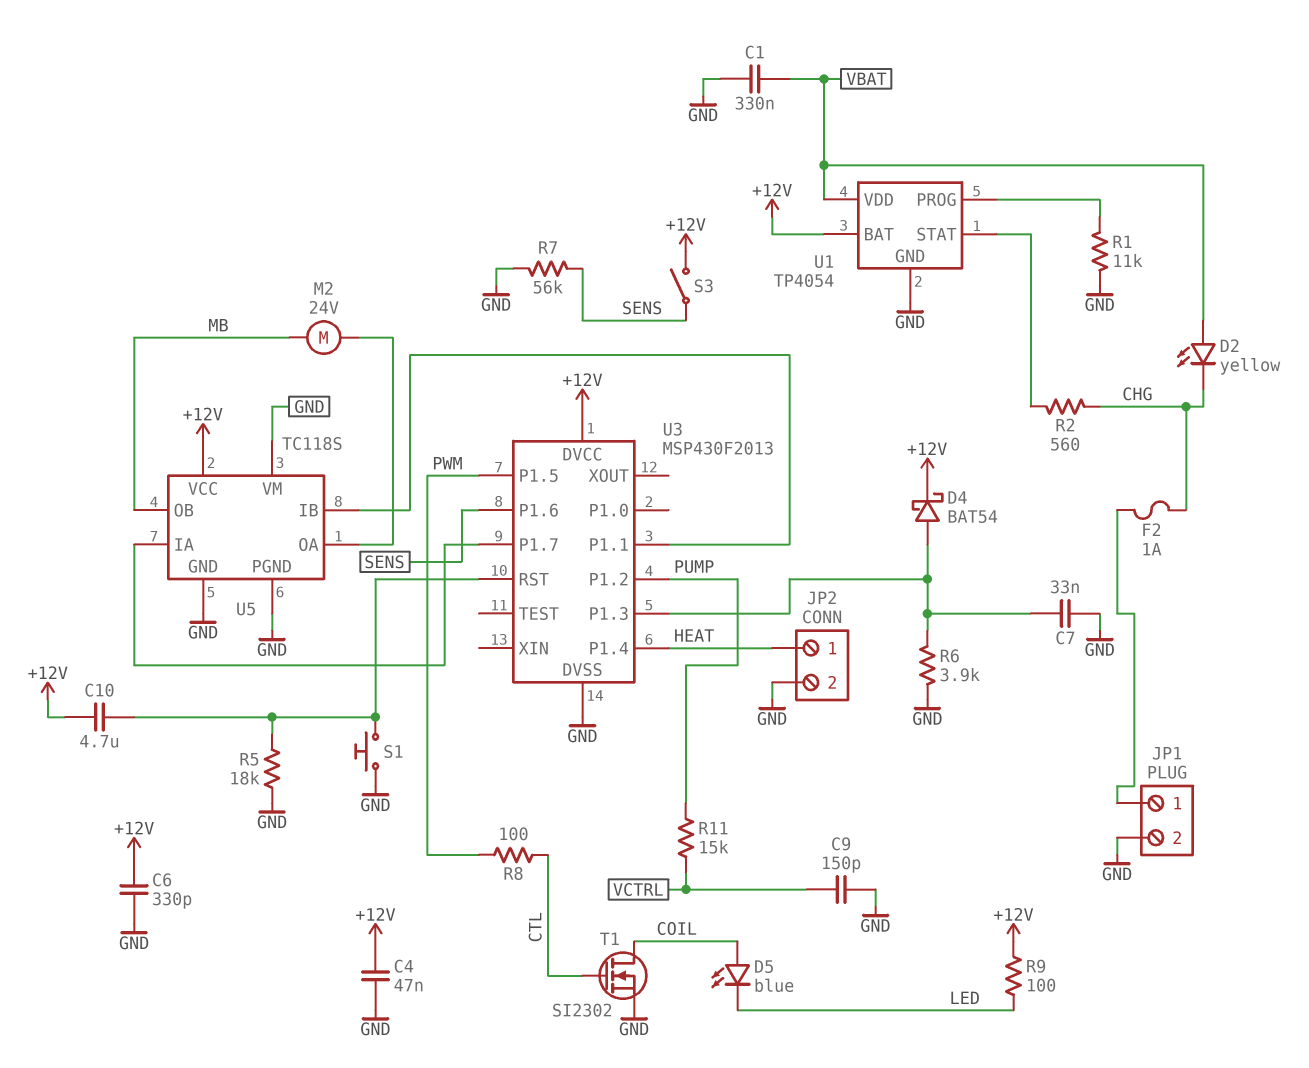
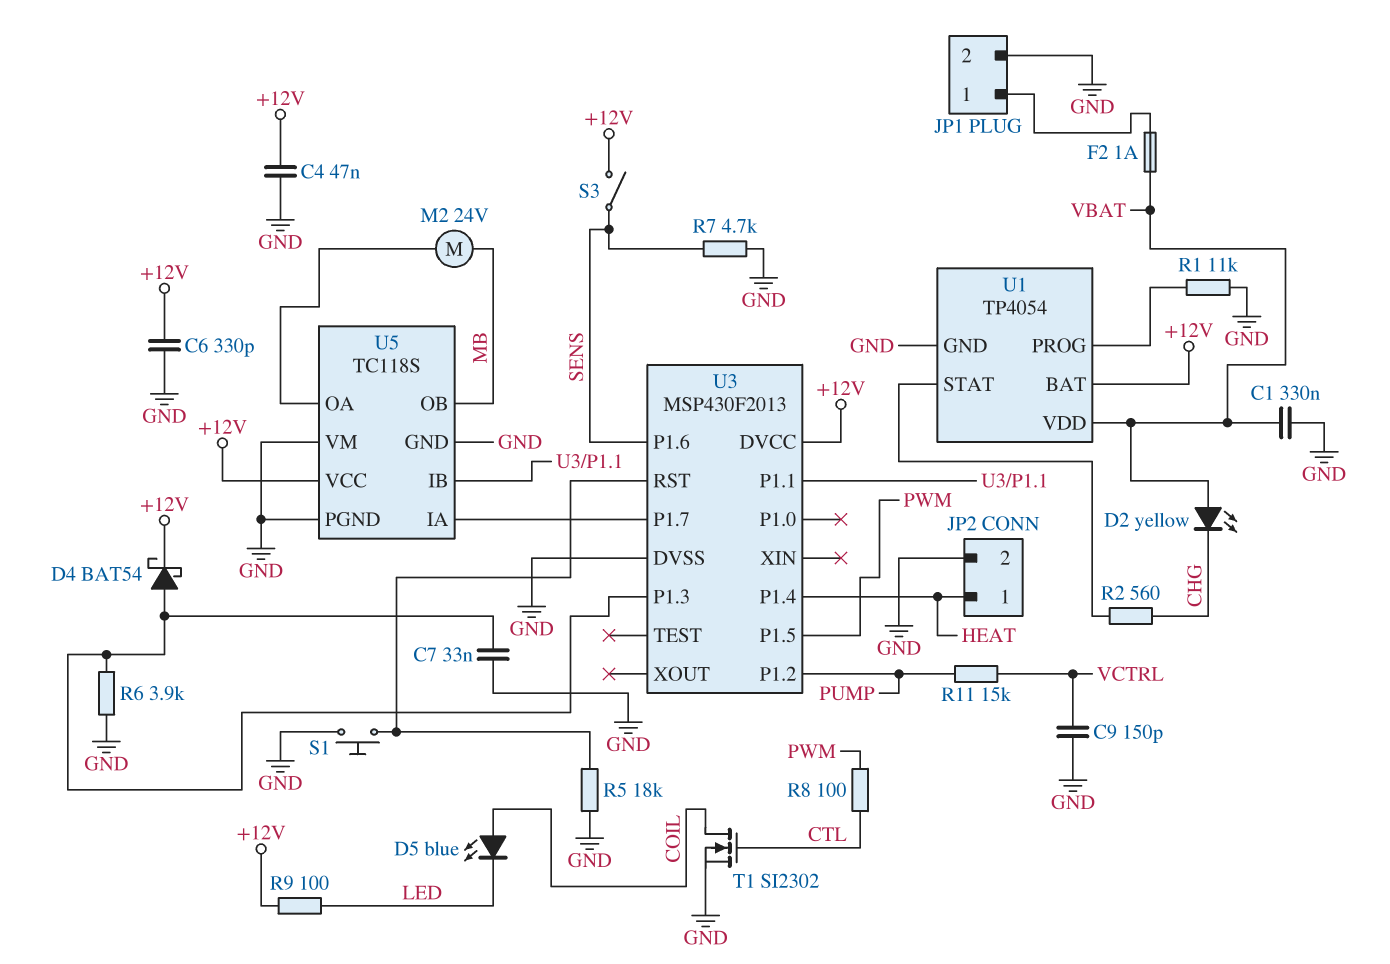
C10: 4.7uF (+12V, U3/RST) -> none
F2: 1A (CHG, JP1/1) -> 1A (JP1/1, VBAT)
R7: 56k (GND, SENS) -> 4.7k (GND, SENS)

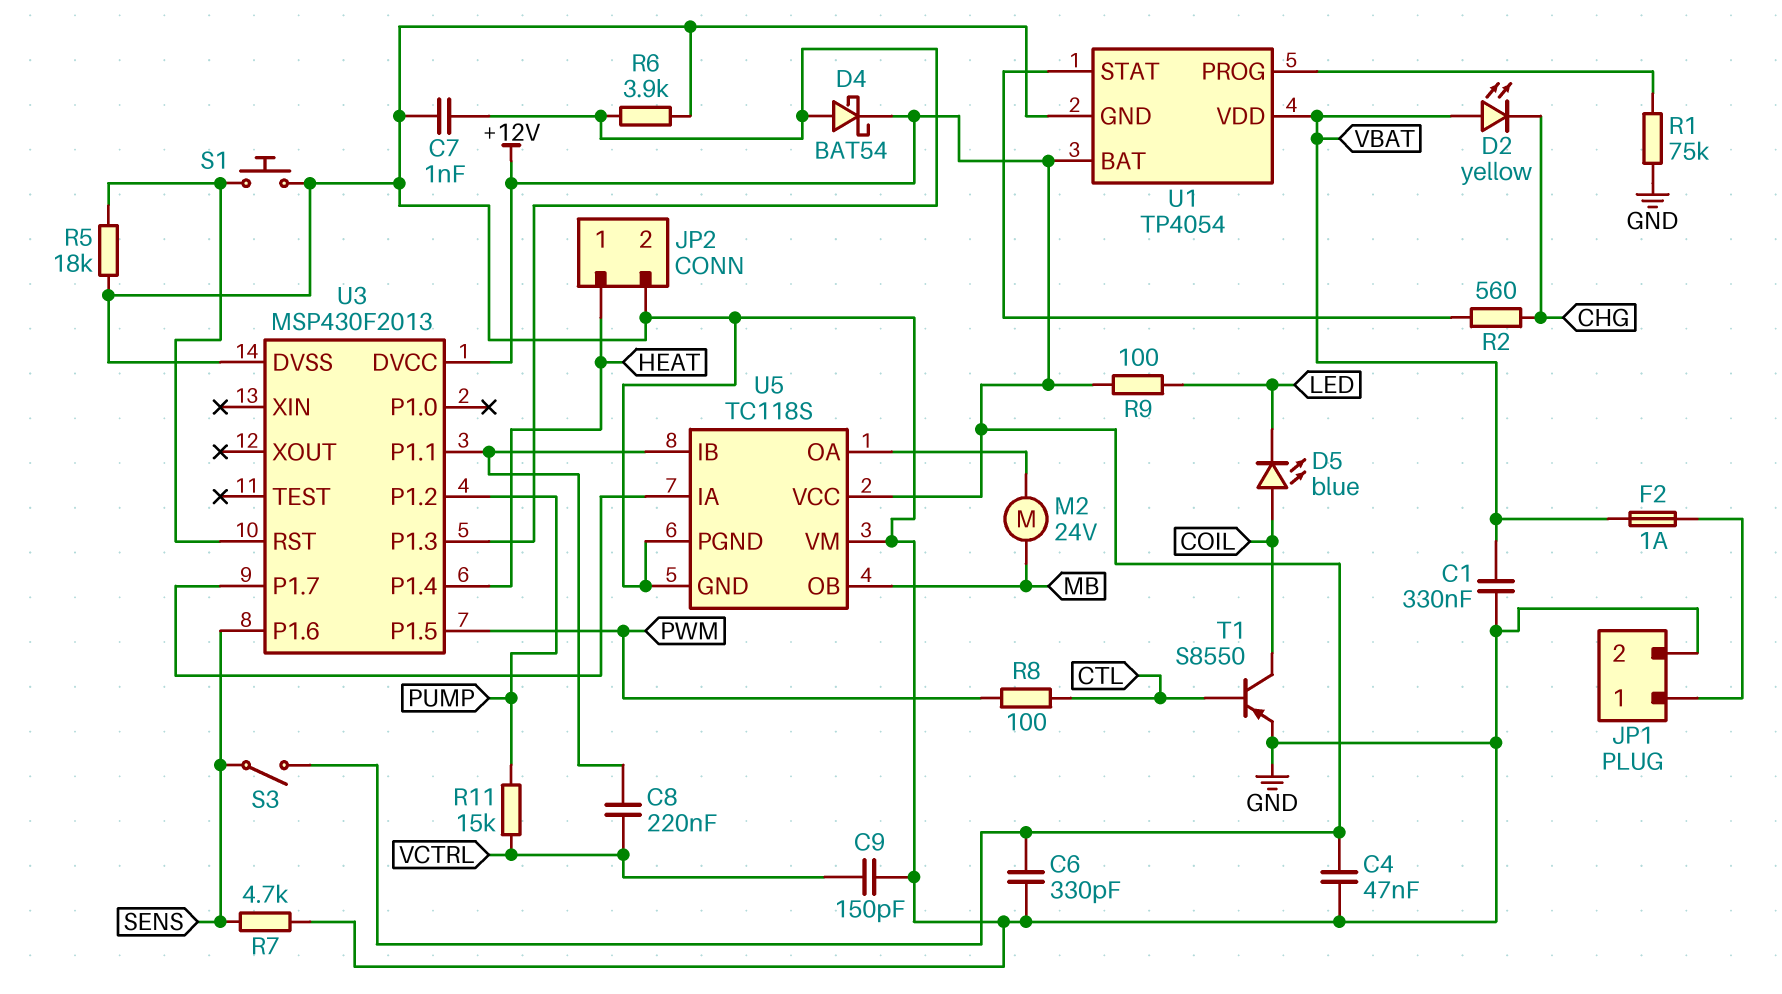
C7: 33nF (GND, U3/P1.3) -> 1nF (GND, U3/P1.3)
C8: none -> 220nF (U3/P1.1, VCTRL)
R1: 11k (GND, U1/PROG) -> 75k (GND, U1/PROG)
T1: NMOS SI2302 (G CTL, D COIL, S GND) -> PNP S8550 (B CTL, C COIL, E GND)

